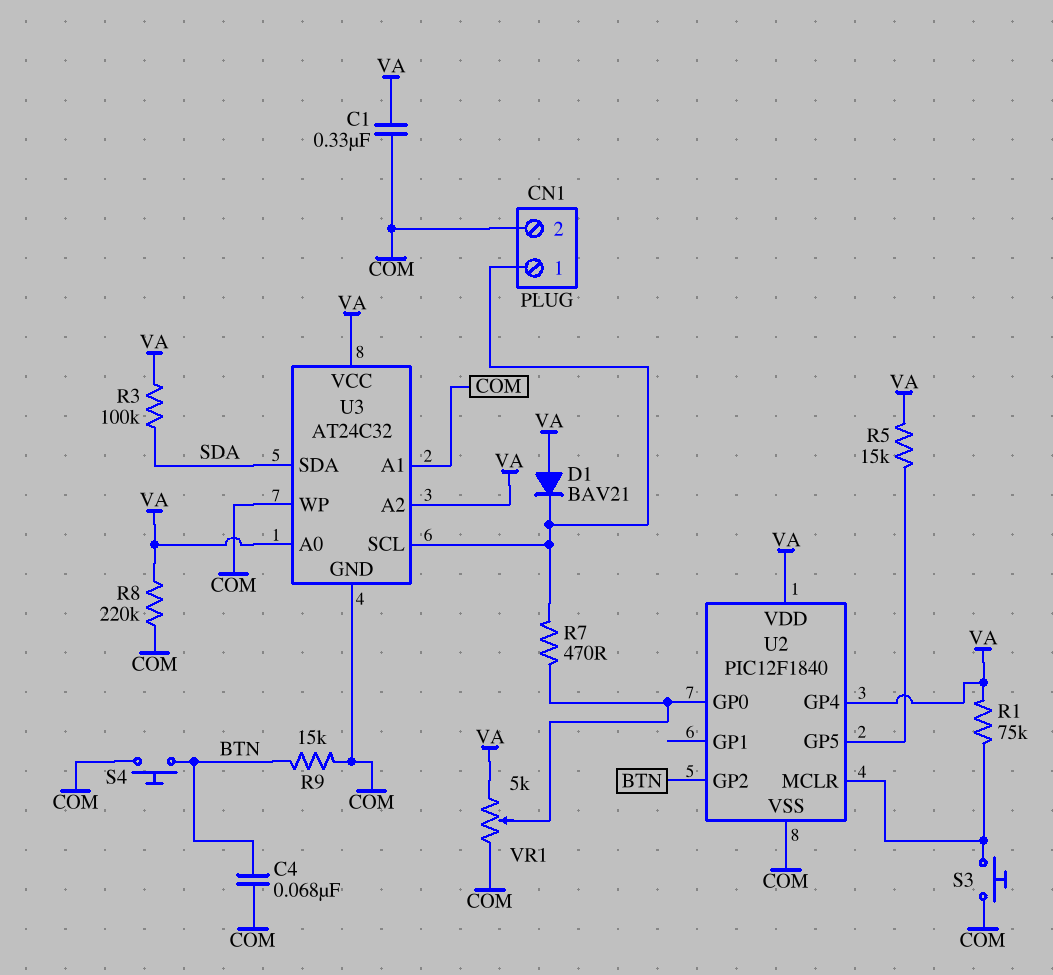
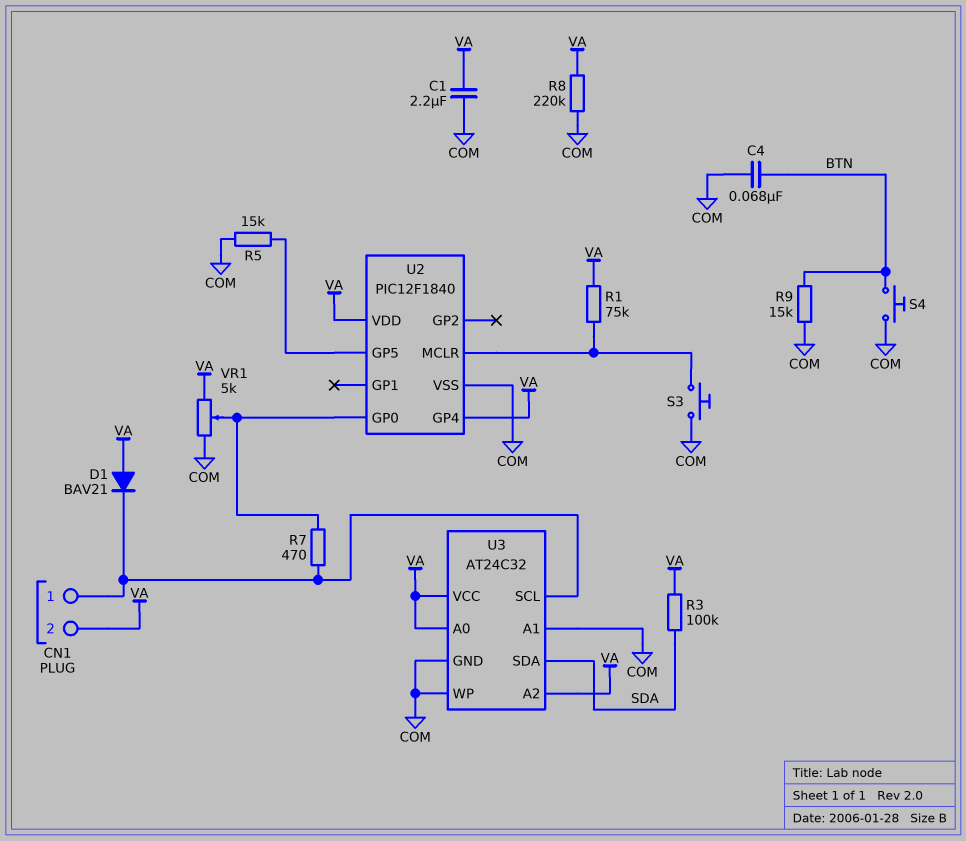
C1: 330nF (COM, VA) -> 2.2uF (COM, VA)
CN1 pin 2: COM -> VA
R5: 15k (U2/GP5, VA) -> 15k (COM, U2/GP5)
U2 pin GP2: BTN -> none

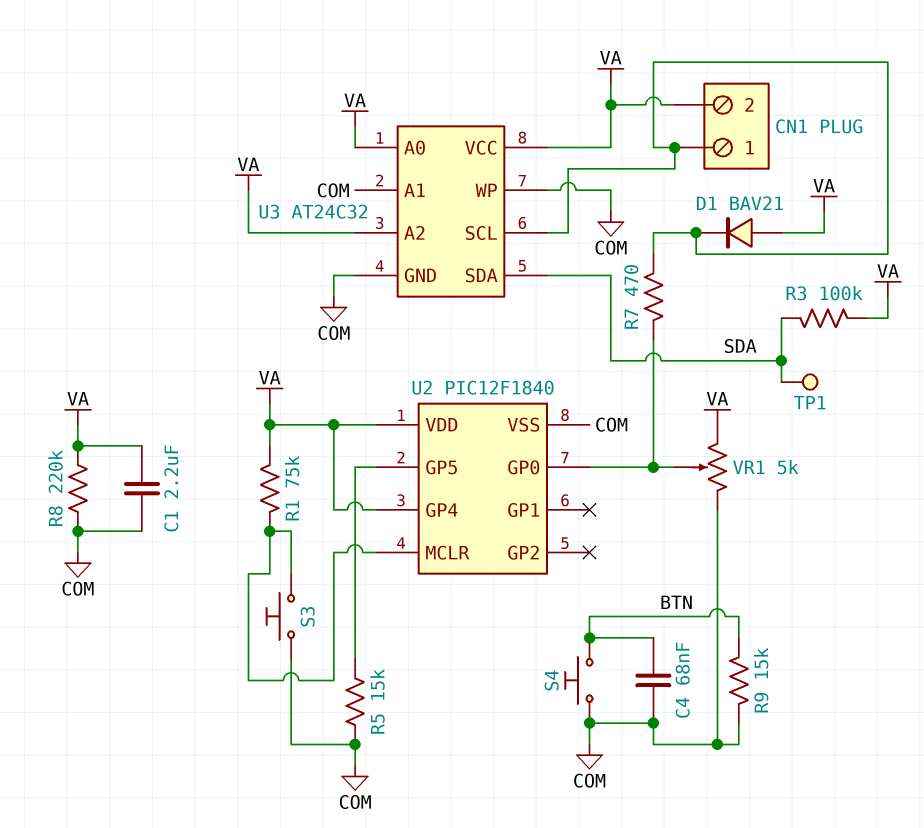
TP1: none -> test point (SDA)

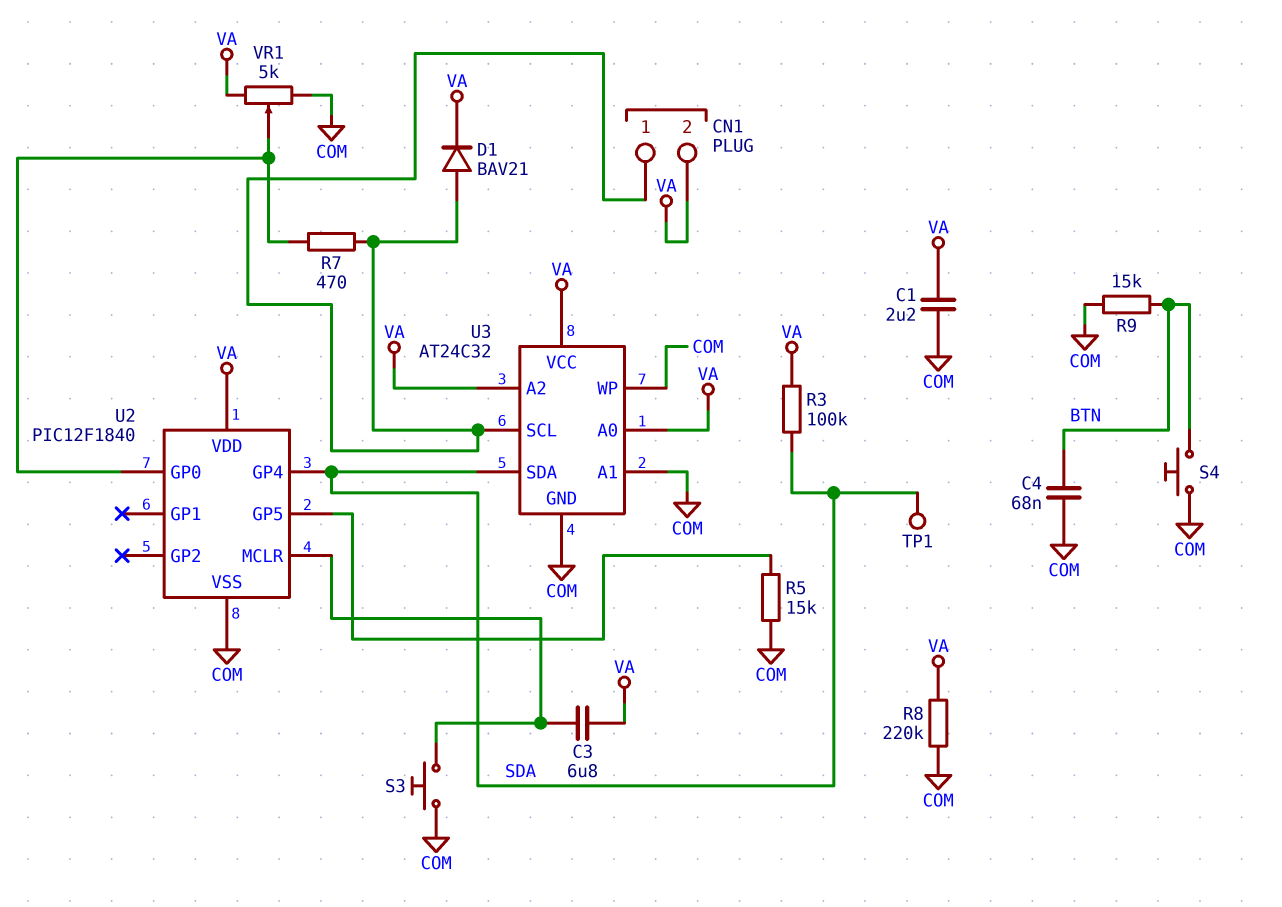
C3: none -> 6.8uF (U2/MCLR, VA)
D1: diode BAV21 (A VA, K CN1/1) -> diode BAV21 (A CN1/1, K VA)
R1: 75k (U2/MCLR, VA) -> none
U2 pin GP4: VA -> SDA

